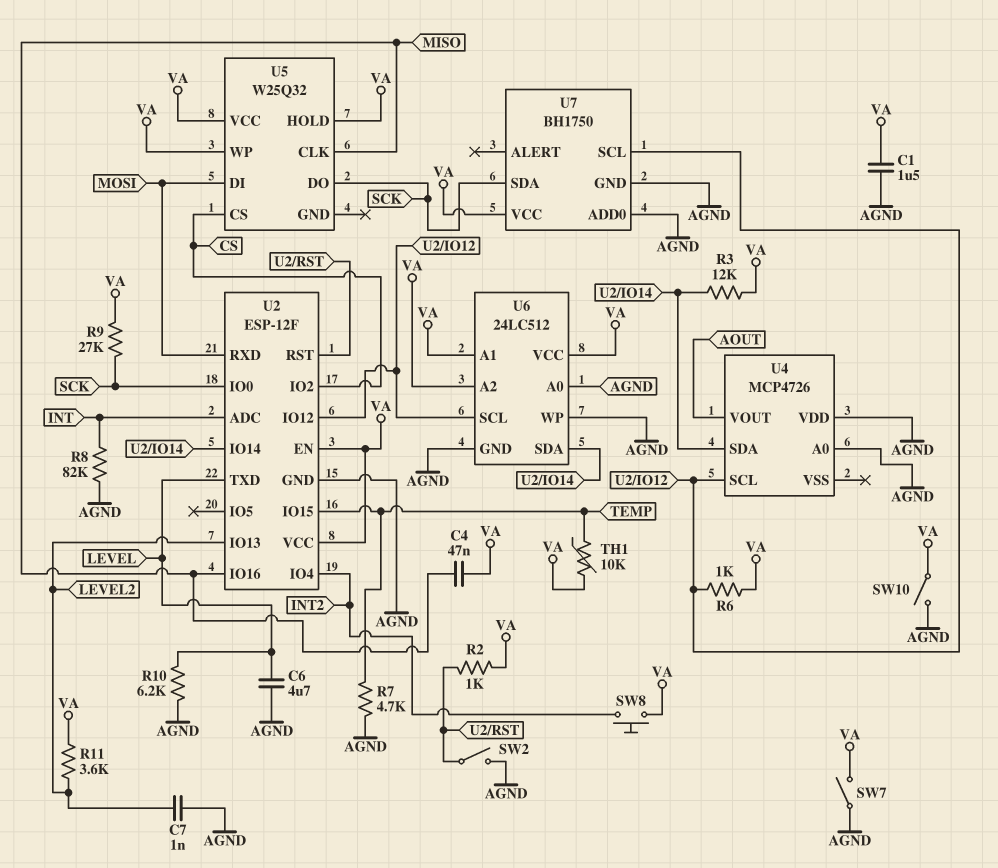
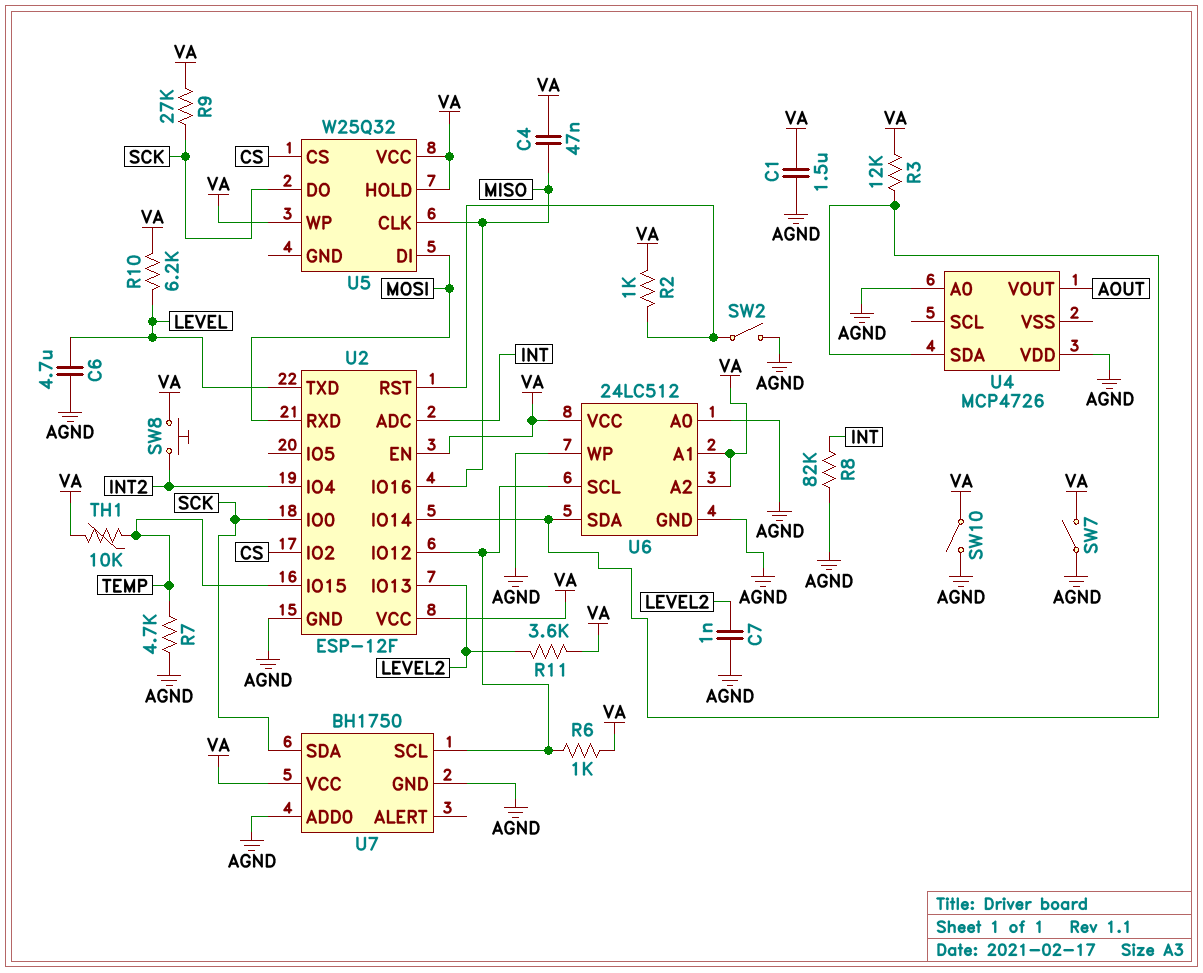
R10: 6.2k (AGND, LEVEL) -> 6.2k (LEVEL, VA)
U4 pin SCL: U2/IO12 -> none

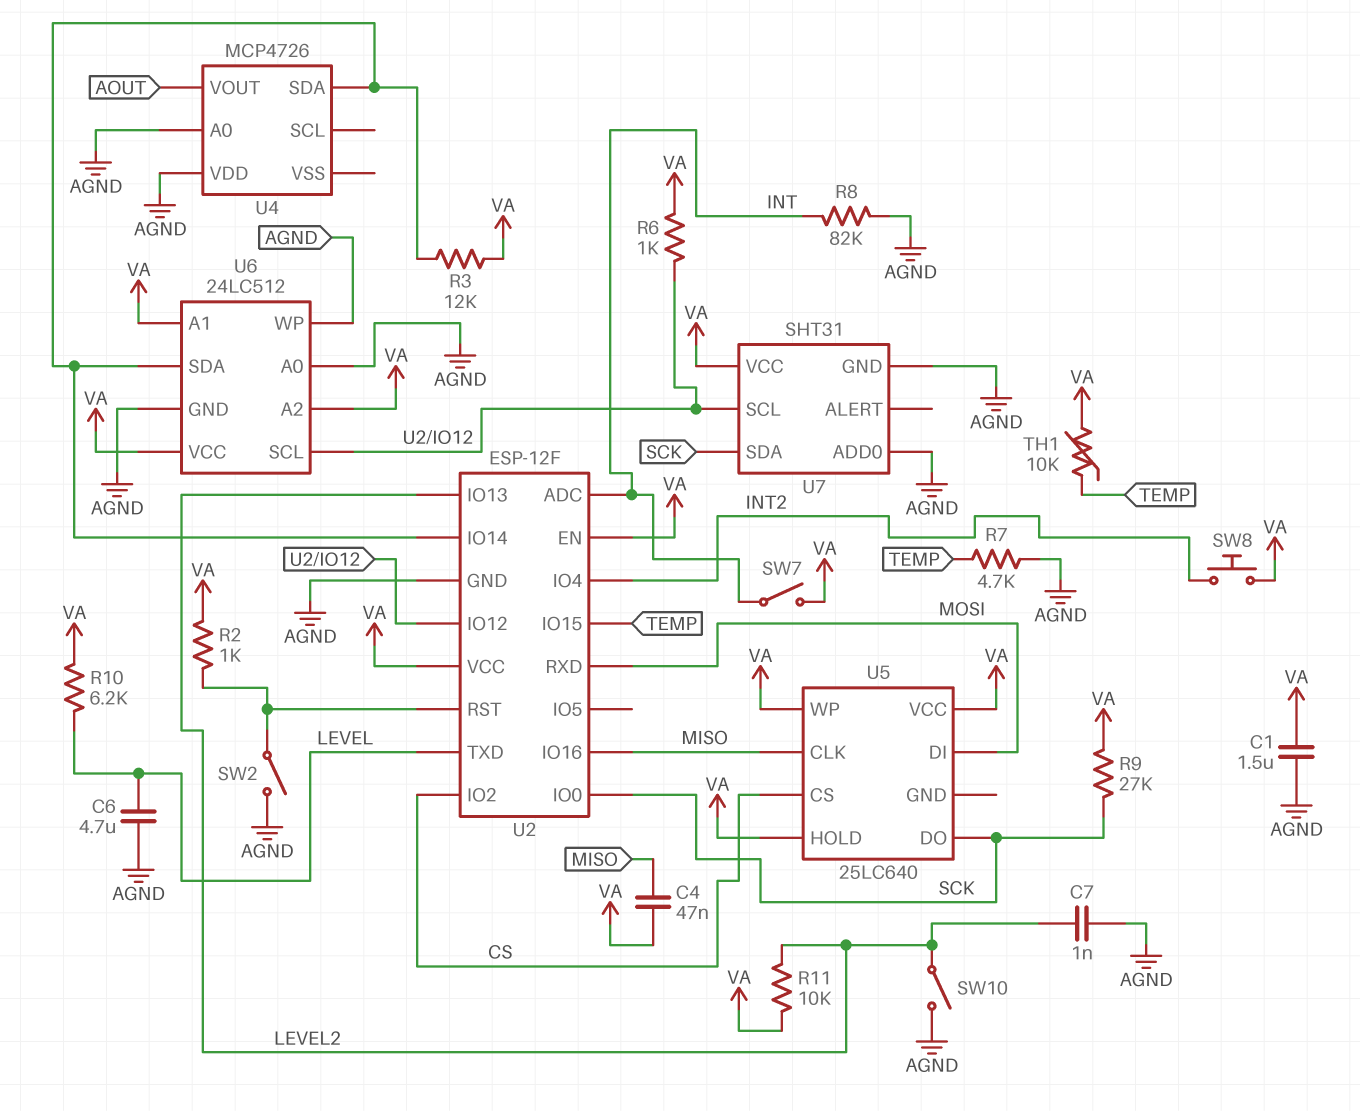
R11: 3.6k (LEVEL2, VA) -> 10k (LEVEL2, VA)
SW7: switch (AGND, VA) -> switch (INT, VA)
SW10: switch (AGND, VA) -> switch (AGND, LEVEL2)
U5: W25Q32 -> 25LC640
U7: BH1750 -> SHT31

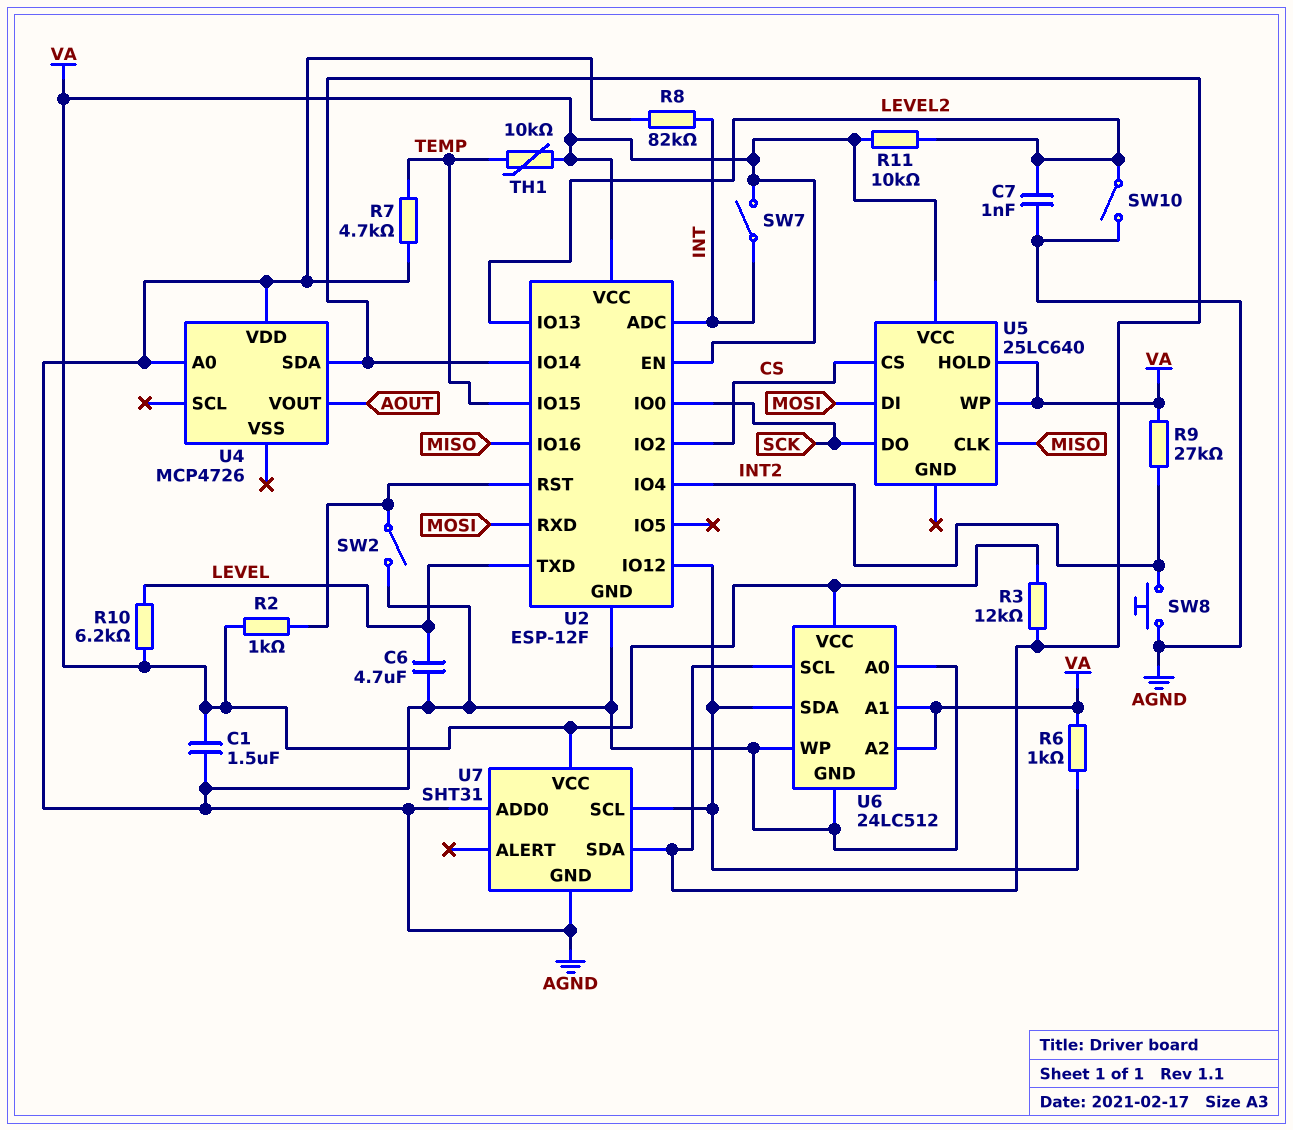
C4: 47nF (MISO, VA) -> none
R9: 27k (SCK, VA) -> 27k (INT2, VA)
SW8: button (INT2, VA) -> button (AGND, INT2)
U6 pin SCL: U2/IO12 -> U2/IO14
U6 pin SDA: U2/IO14 -> U2/IO12
U7 pin SDA: SCK -> U2/IO14

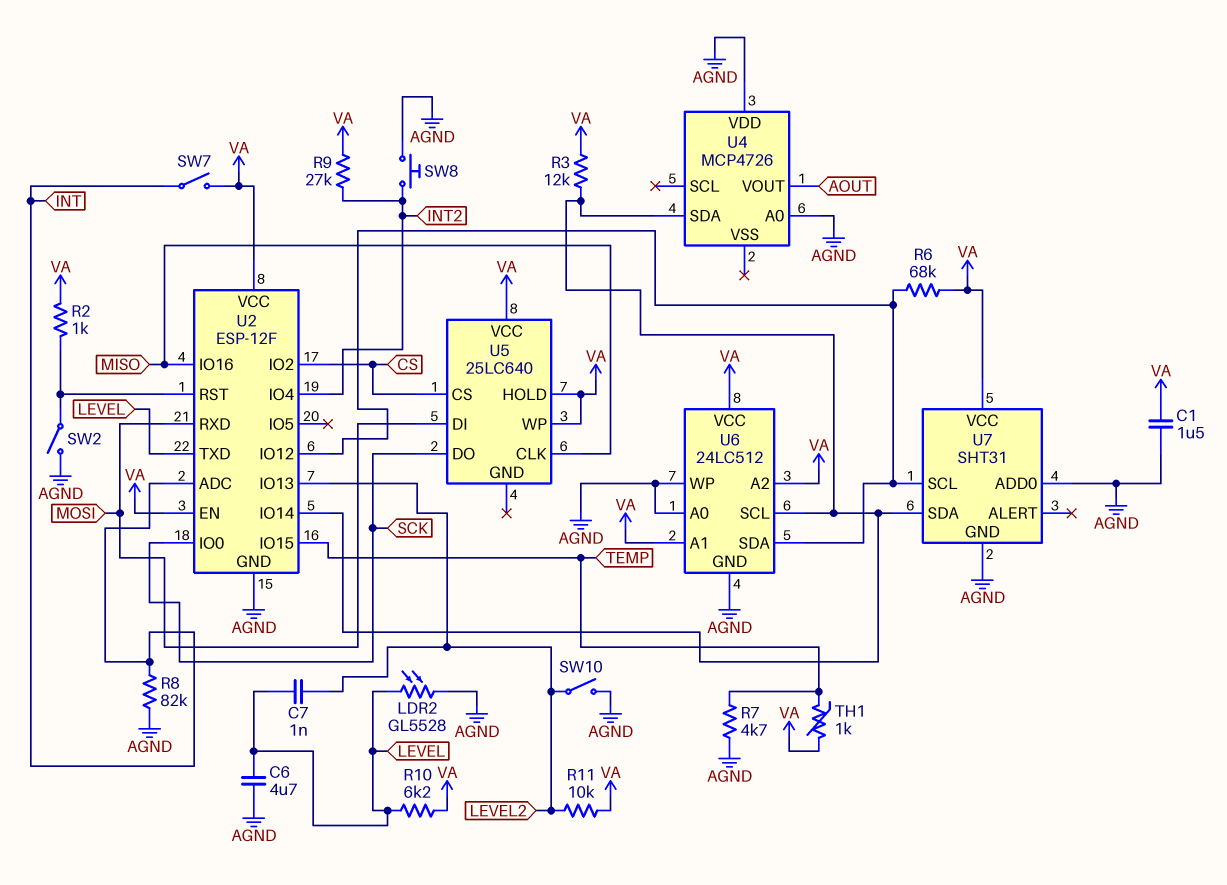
C7: 1nF (AGND, LEVEL2) -> 1nF (LEVEL, LEVEL2)
LDR2: none -> GL5528 (AGND, LEVEL)
R6: 1k (U2/IO12, VA) -> 68k (U2/IO12, VA)
TH1: 10k (TEMP, VA) -> 1k (TEMP, VA)

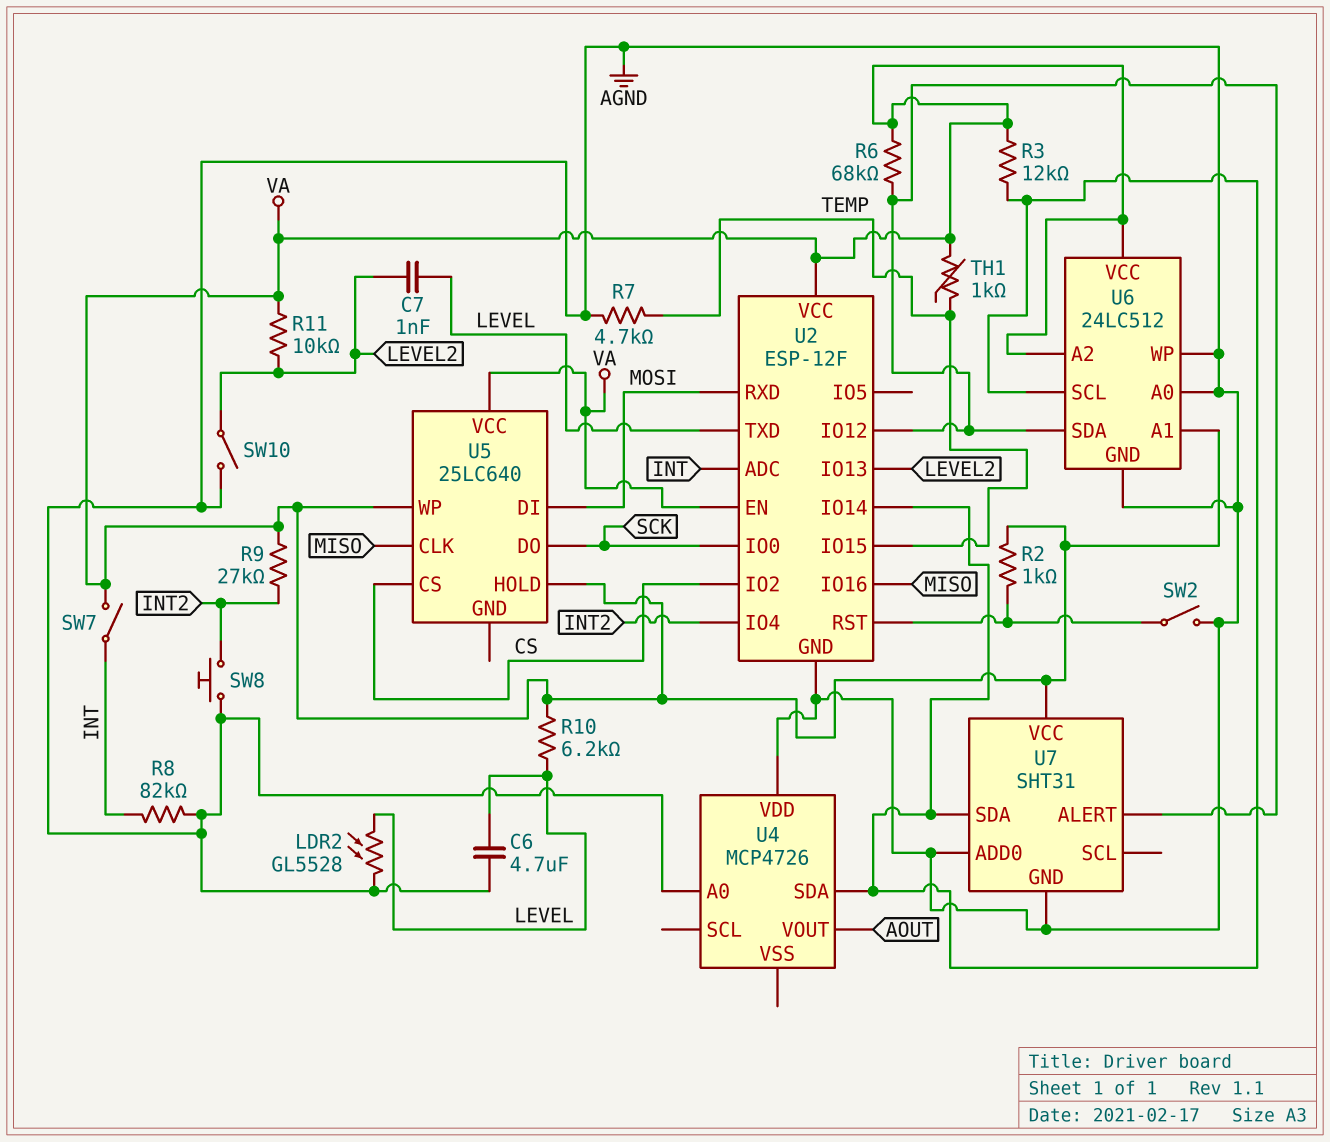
C1: 1.5uF (AGND, VA) -> none
U7 pin ALERT: none -> U2/IO12
U7 pin SCL: U2/IO12 -> none

